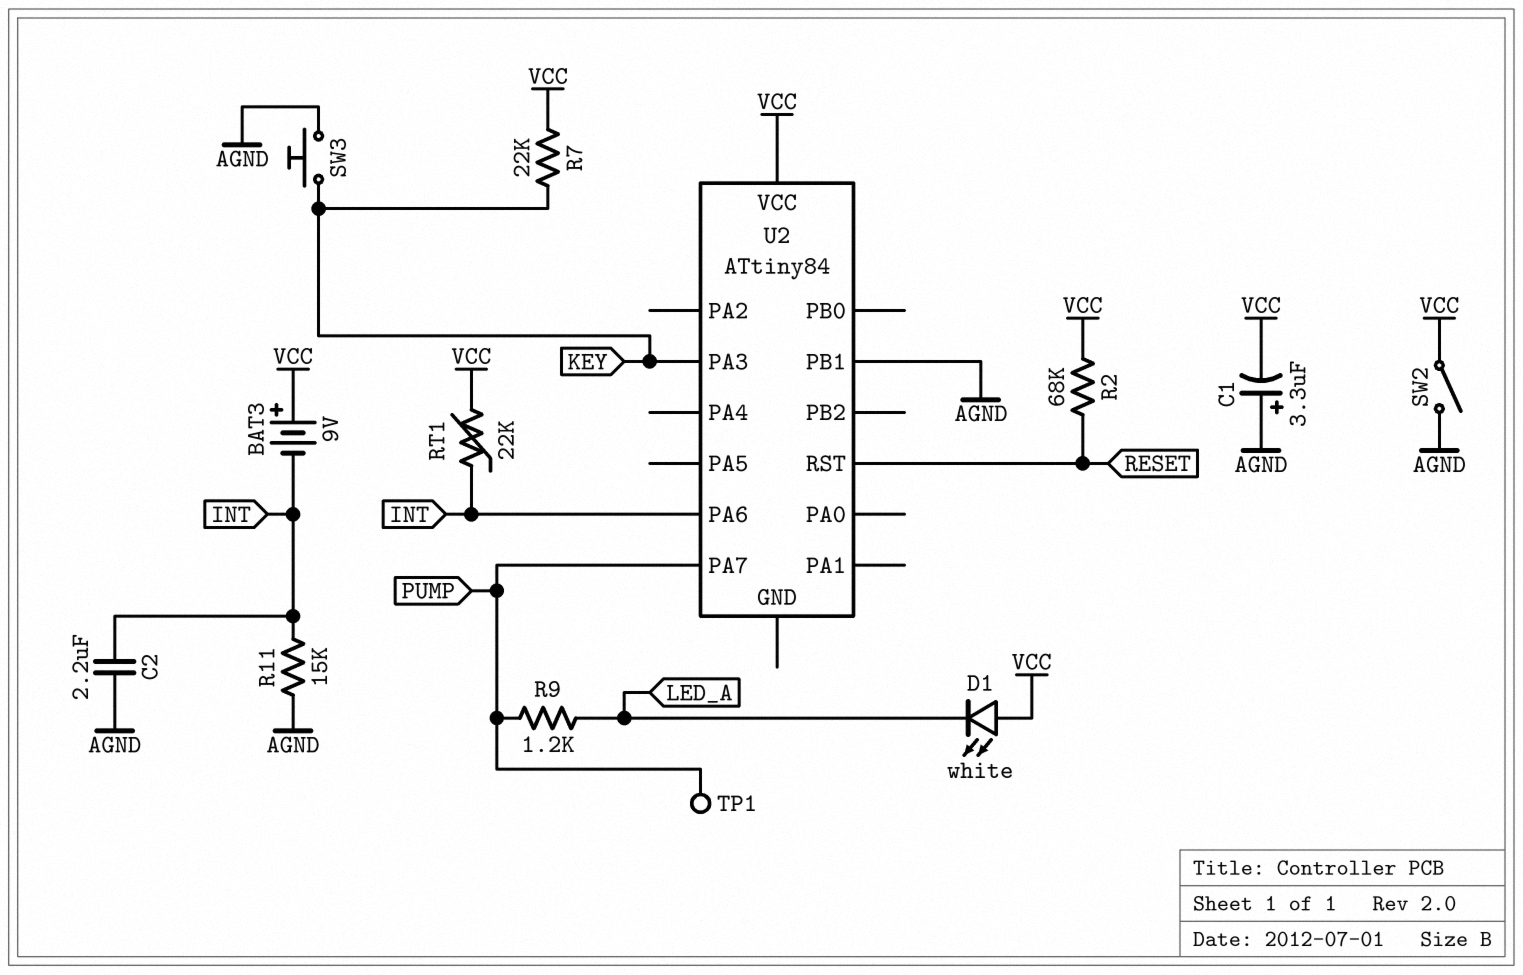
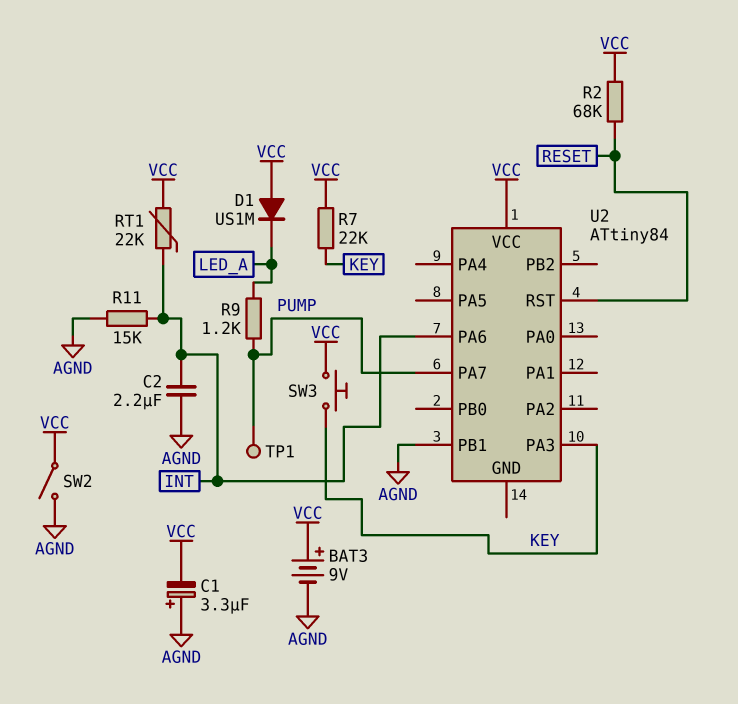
BAT3: 9V (plus VCC, minus INT) -> 9V (plus VCC, minus AGND)
D1: LED white (A VCC, K LED_A) -> diode US1M (A VCC, K LED_A)
SW3: button (AGND, KEY) -> button (KEY, VCC)

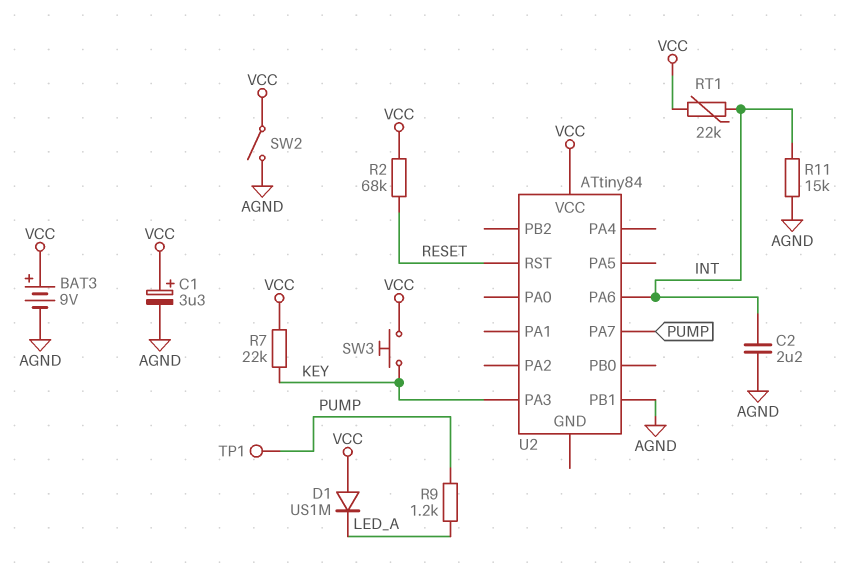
C1: 3.3uF (plus AGND, minus VCC) -> 3.3uF (plus VCC, minus AGND)

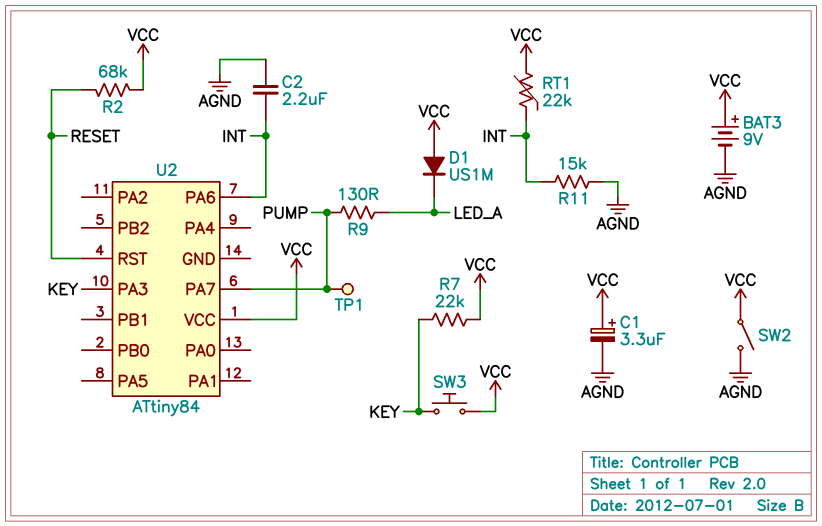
R9: 1.2k (LED_A, PUMP) -> 130 (LED_A, PUMP)
U2 pin PB1: AGND -> none

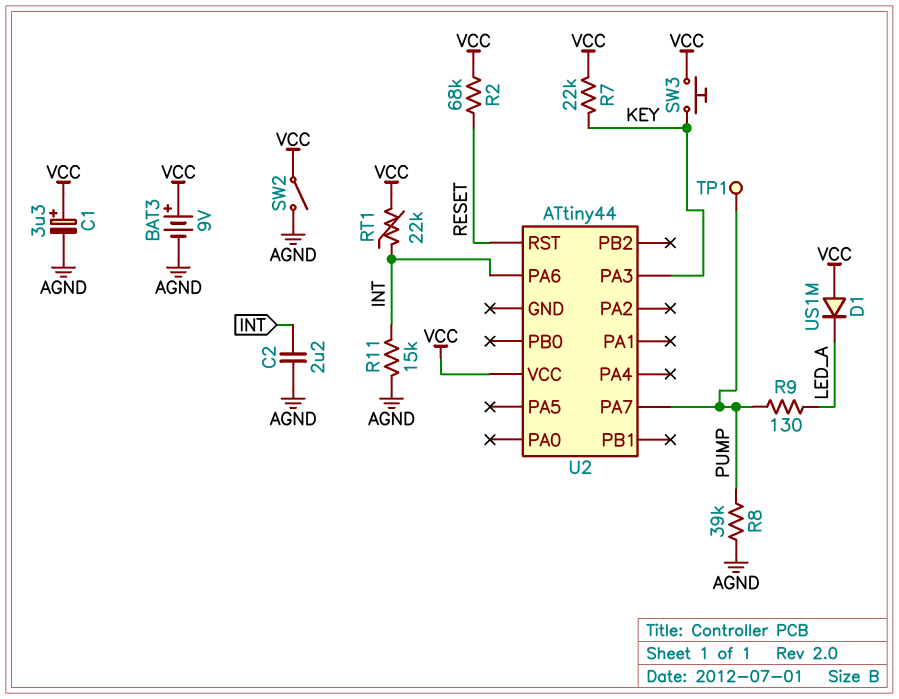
R8: none -> 39k (AGND, PUMP)
U2: ATtiny84 -> ATtiny44

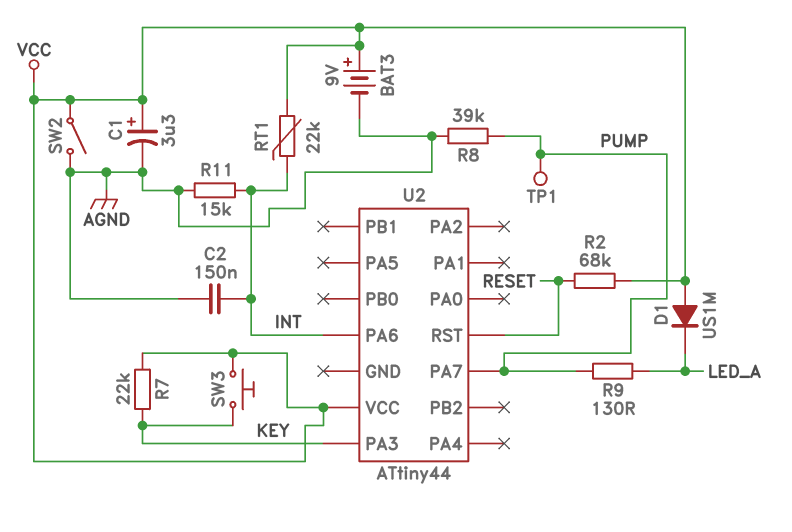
C2: 2.2uF (AGND, INT) -> 150nF (AGND, INT)

